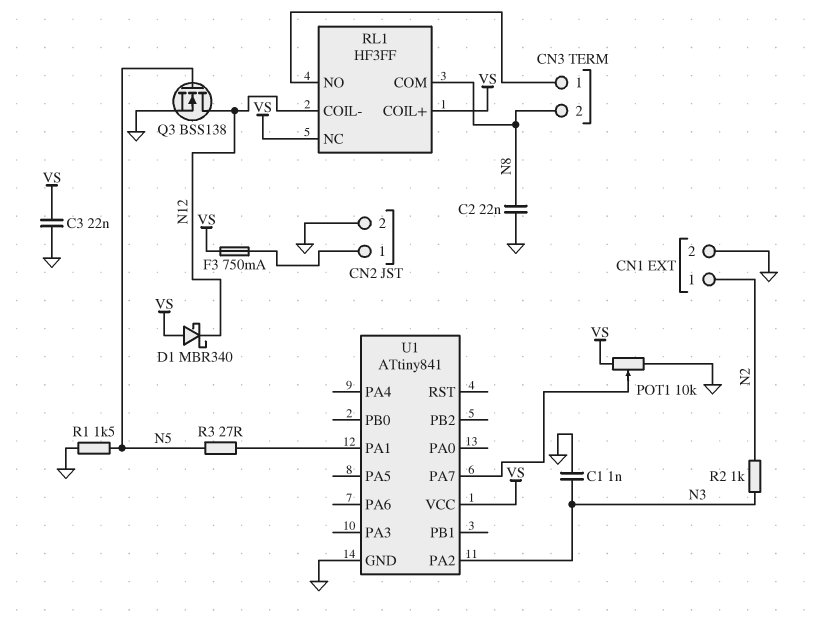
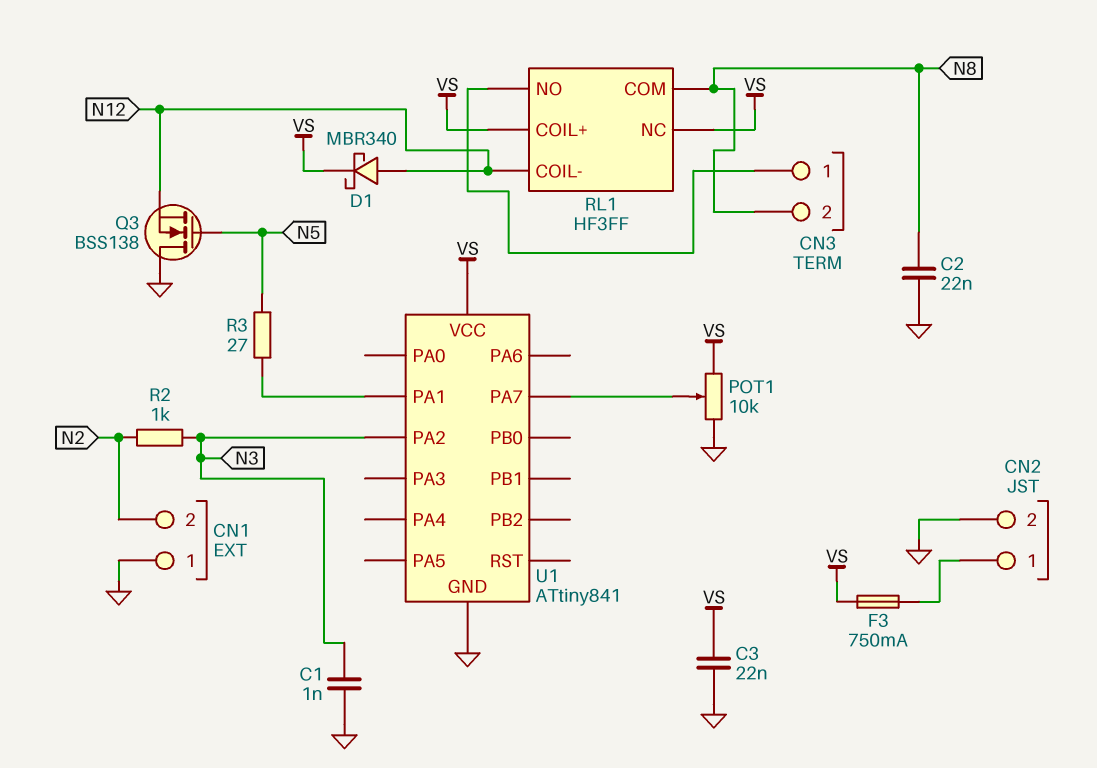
CN1 pin 1: N2 -> GND
CN1 pin 2: GND -> N2
D1: schottky MBR340 (A VS, K N12) -> schottky MBR340 (A N12, K VS)
Q3: NMOS BSS138 (G N5, D N12, S GND) -> NMOS BSS138 (G N5, D GND, S N12)
R1: 1.5k (GND, N5) -> none

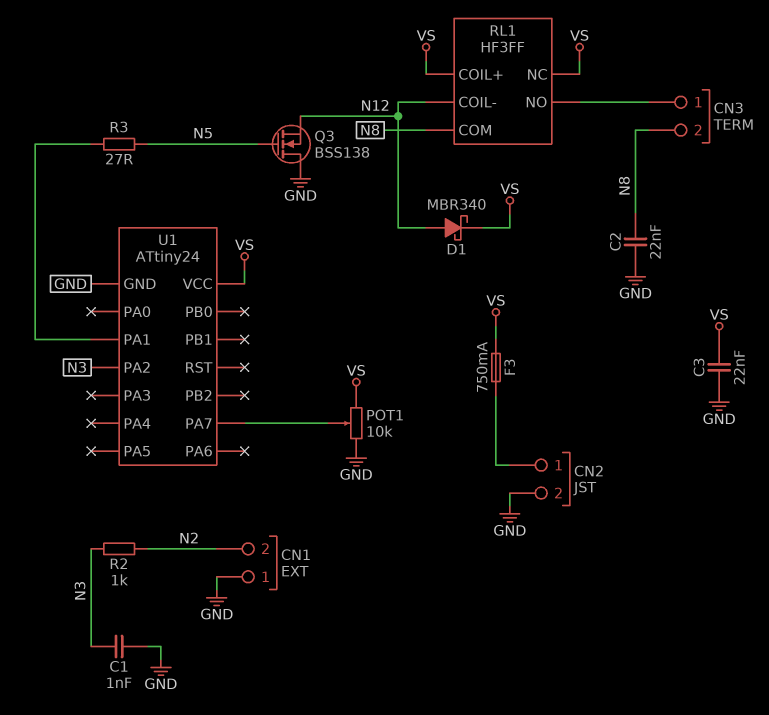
U1: ATtiny841 -> ATtiny24

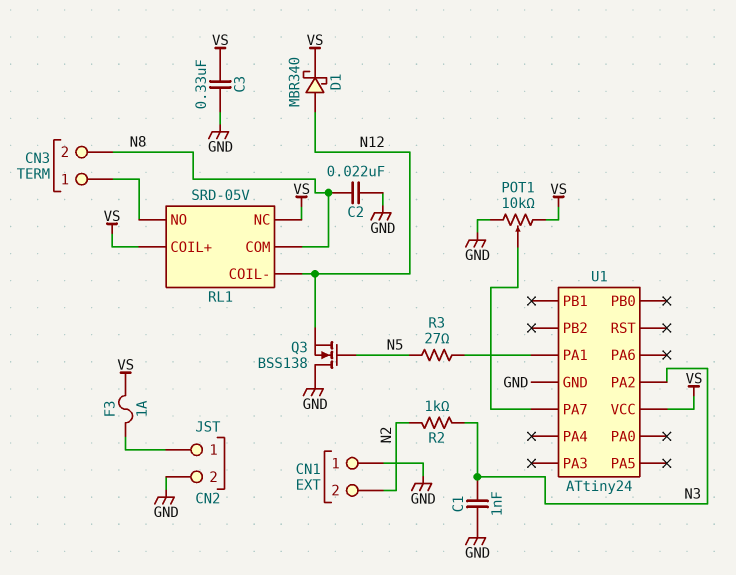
C3: 22nF (GND, VS) -> 330nF (GND, VS)
F3: 750mA (CN2/1, VS) -> 1A (CN2/1, VS)
RL1: HF3FF -> SRD-05V

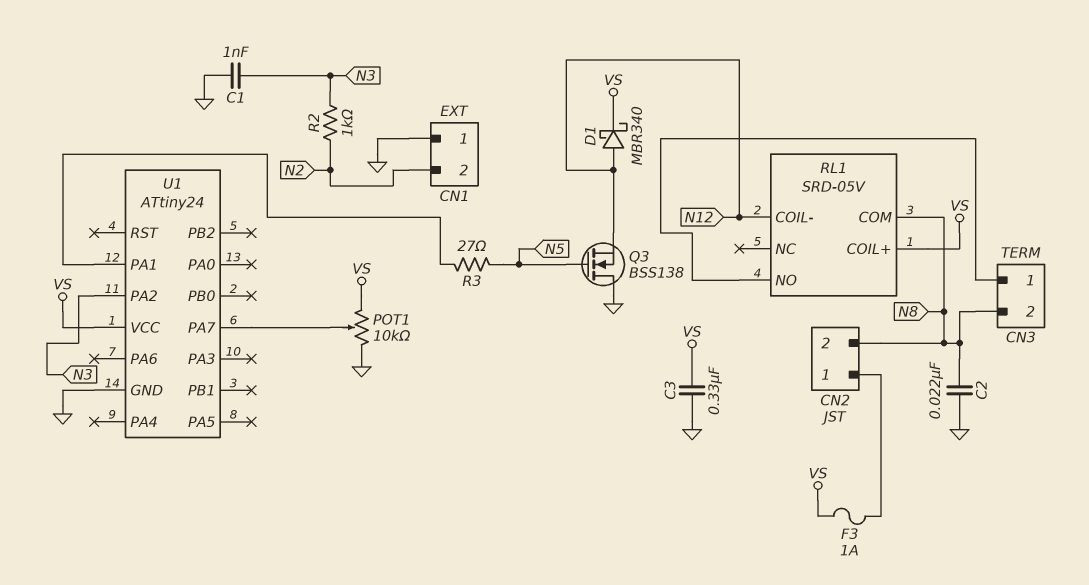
CN2 pin 2: GND -> N8
RL1 pin NC: VS -> none

